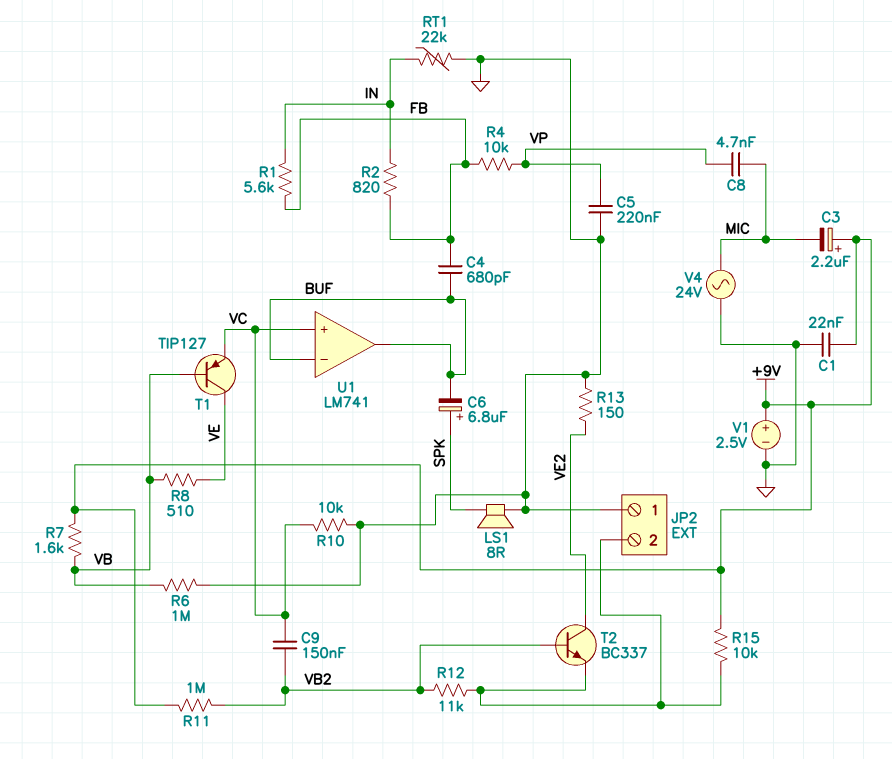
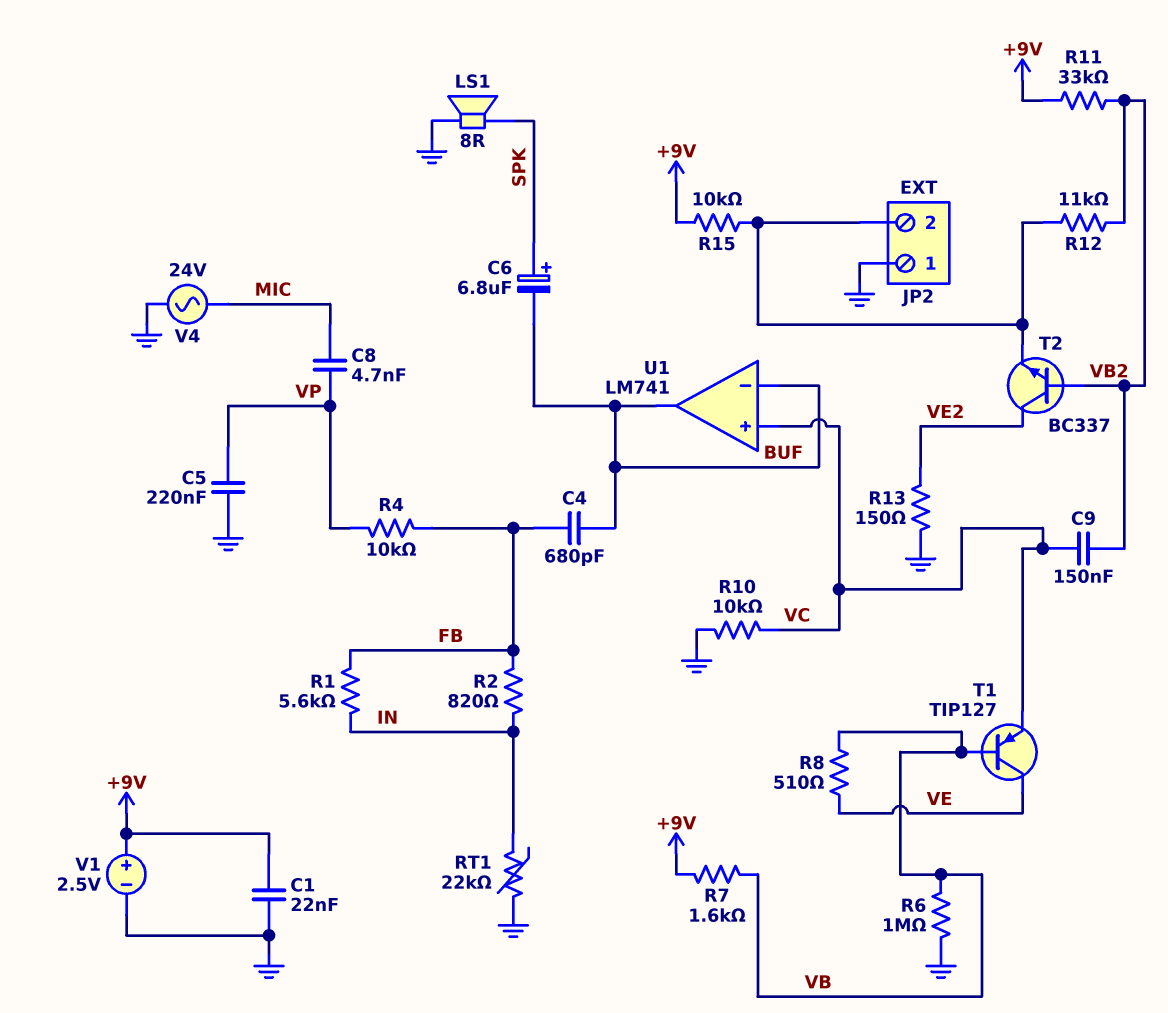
C3: 2.2uF (plus +9V, minus MIC) -> none
R11: 1M (+9V, VB2) -> 33k (+9V, VB2)

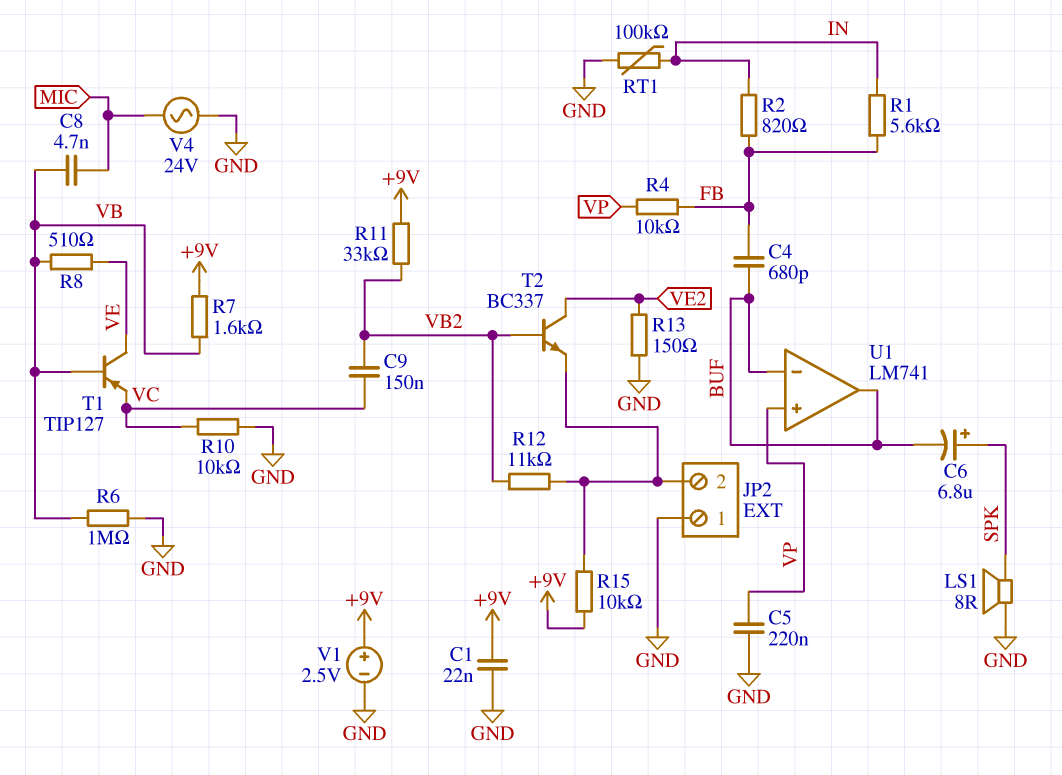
C8: 4.7nF (MIC, VP) -> 4.7nF (MIC, VB)
RT1: 22k (GND, IN) -> 100k (GND, IN)
U1 pin in+: VC -> VP

